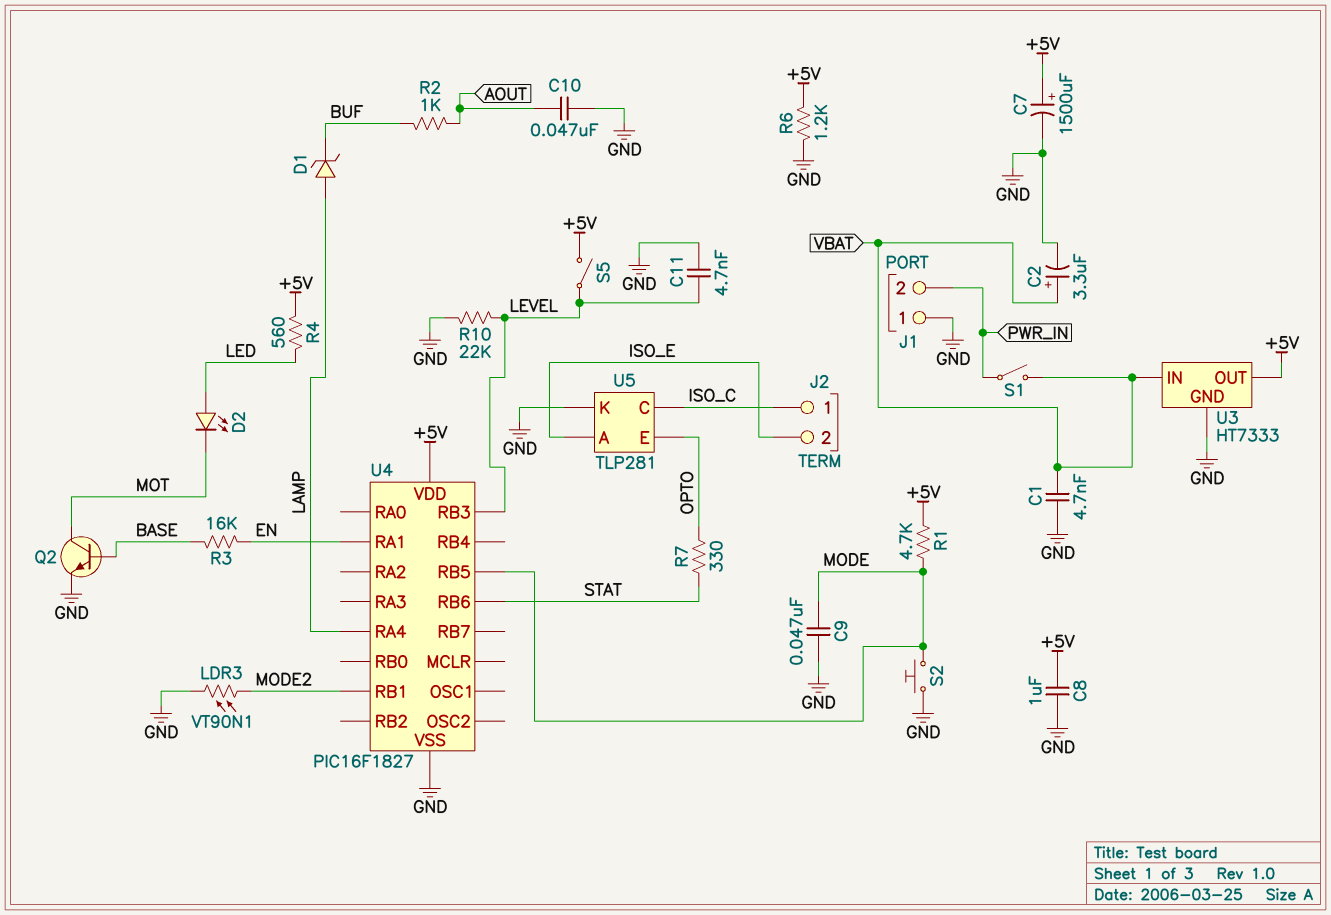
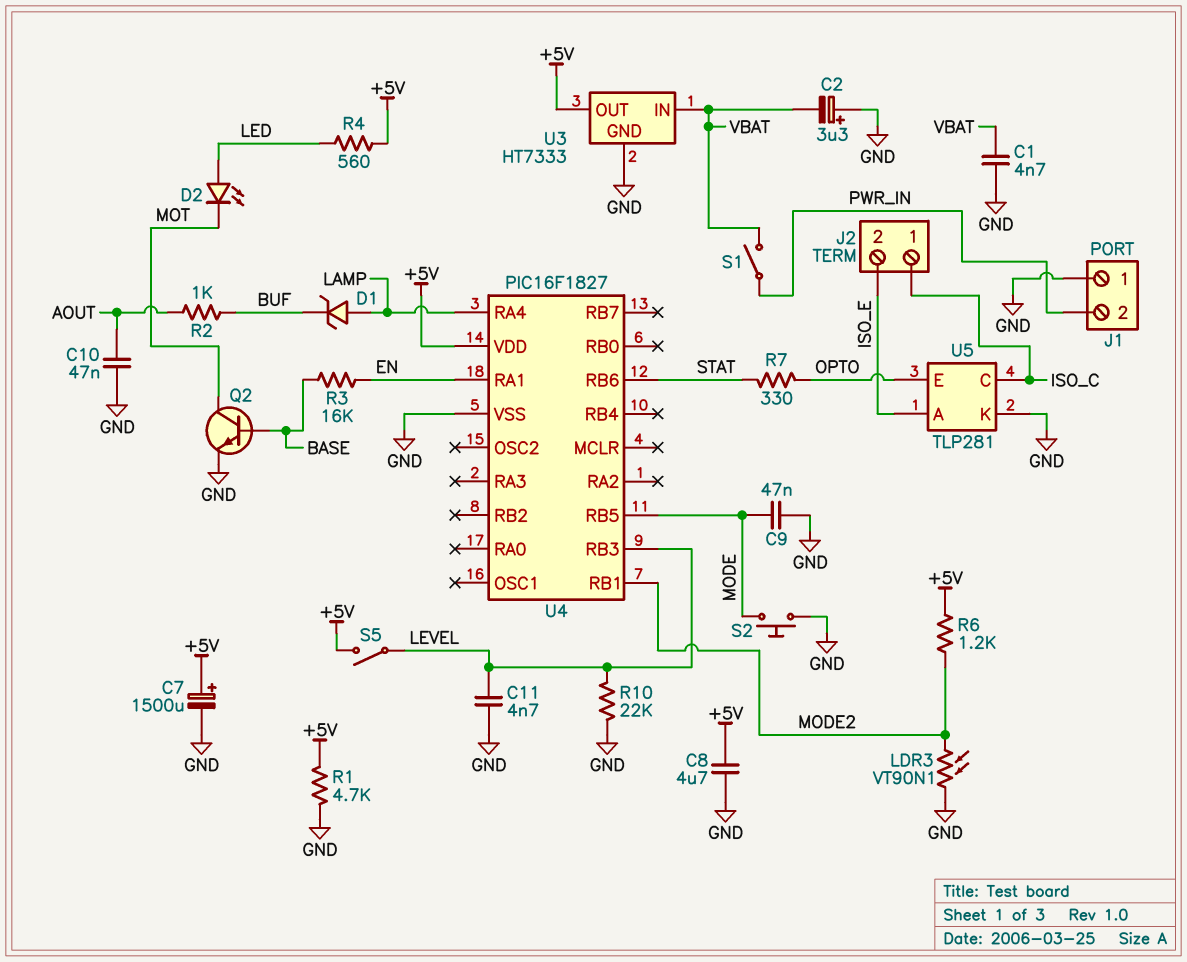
C2: 3.3uF (plus VBAT, minus GND) -> 3.3uF (plus GND, minus VBAT)
C8: 1uF (+5V, GND) -> 4.7uF (+5V, GND)
R1: 4.7k (+5V, MODE) -> 4.7k (+5V, GND)
R6: 1.2k (+5V, GND) -> 1.2k (+5V, MODE2)

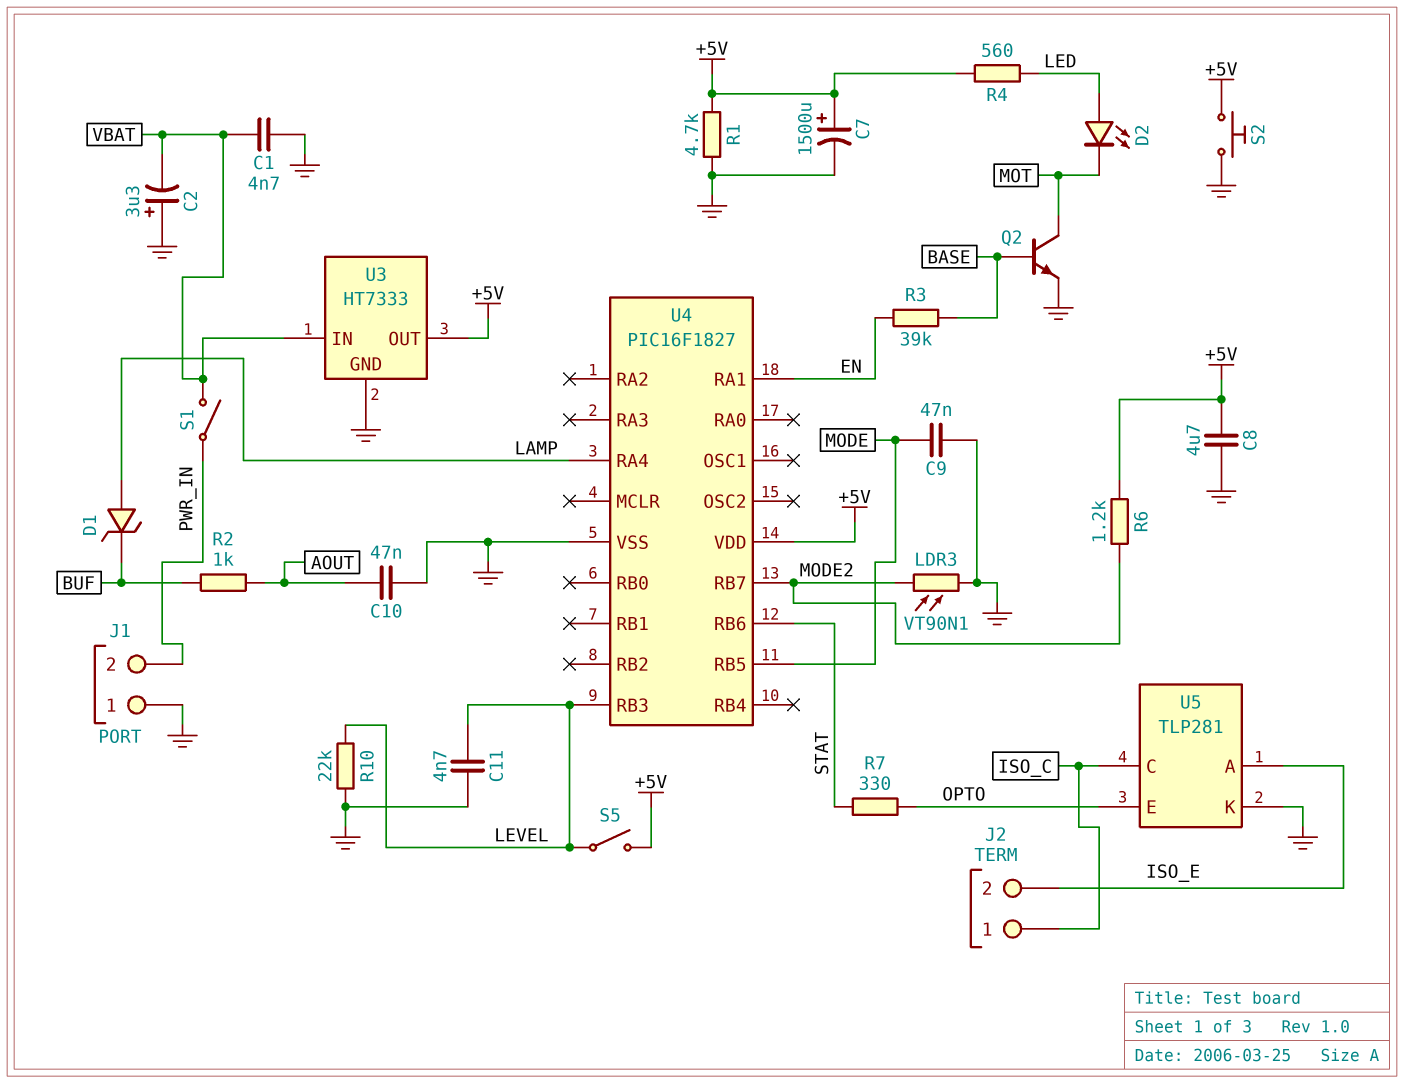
R3: 16k (BASE, EN) -> 39k (BASE, EN)
S2: button (GND, MODE) -> button (+5V, GND)
U4 pin RB1: MODE2 -> none
U4 pin RB7: none -> MODE2

